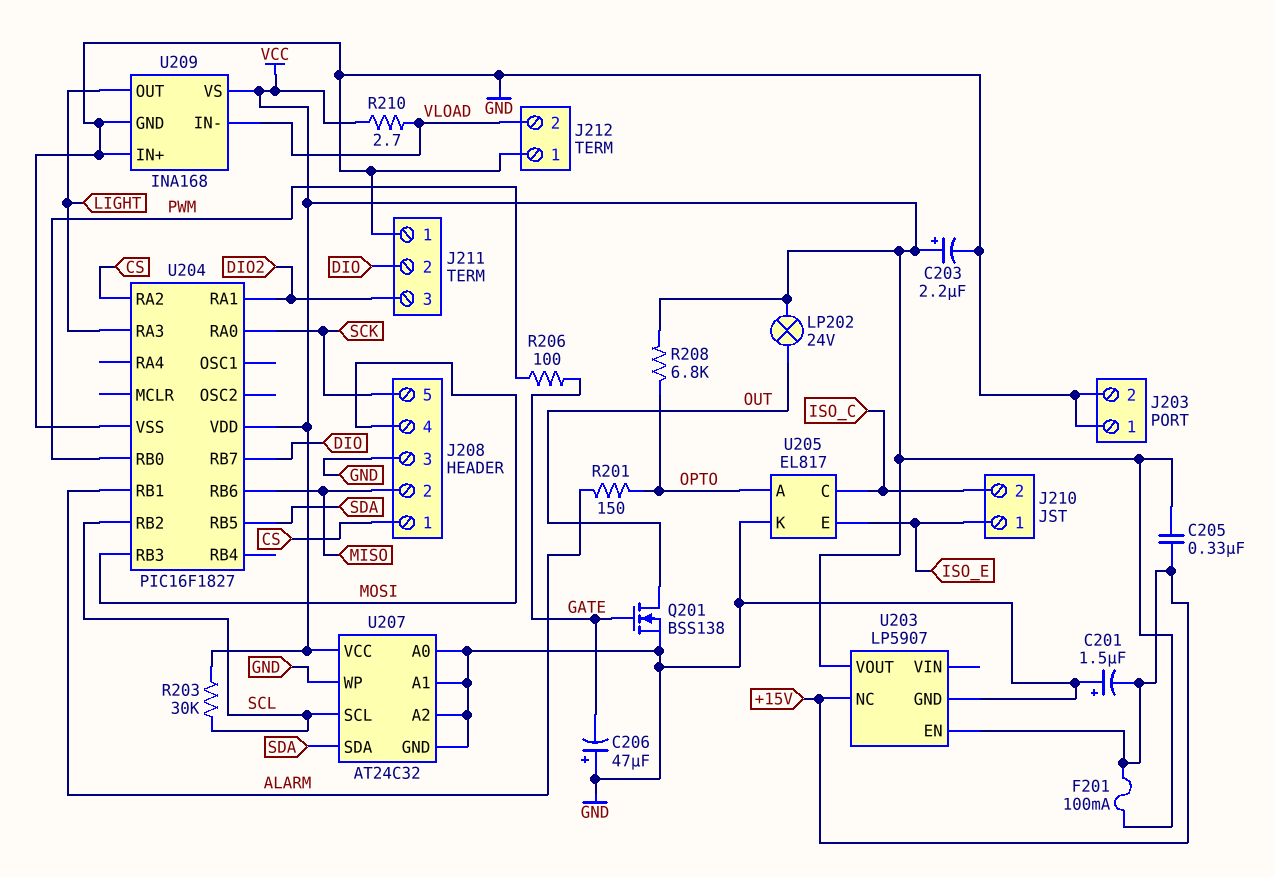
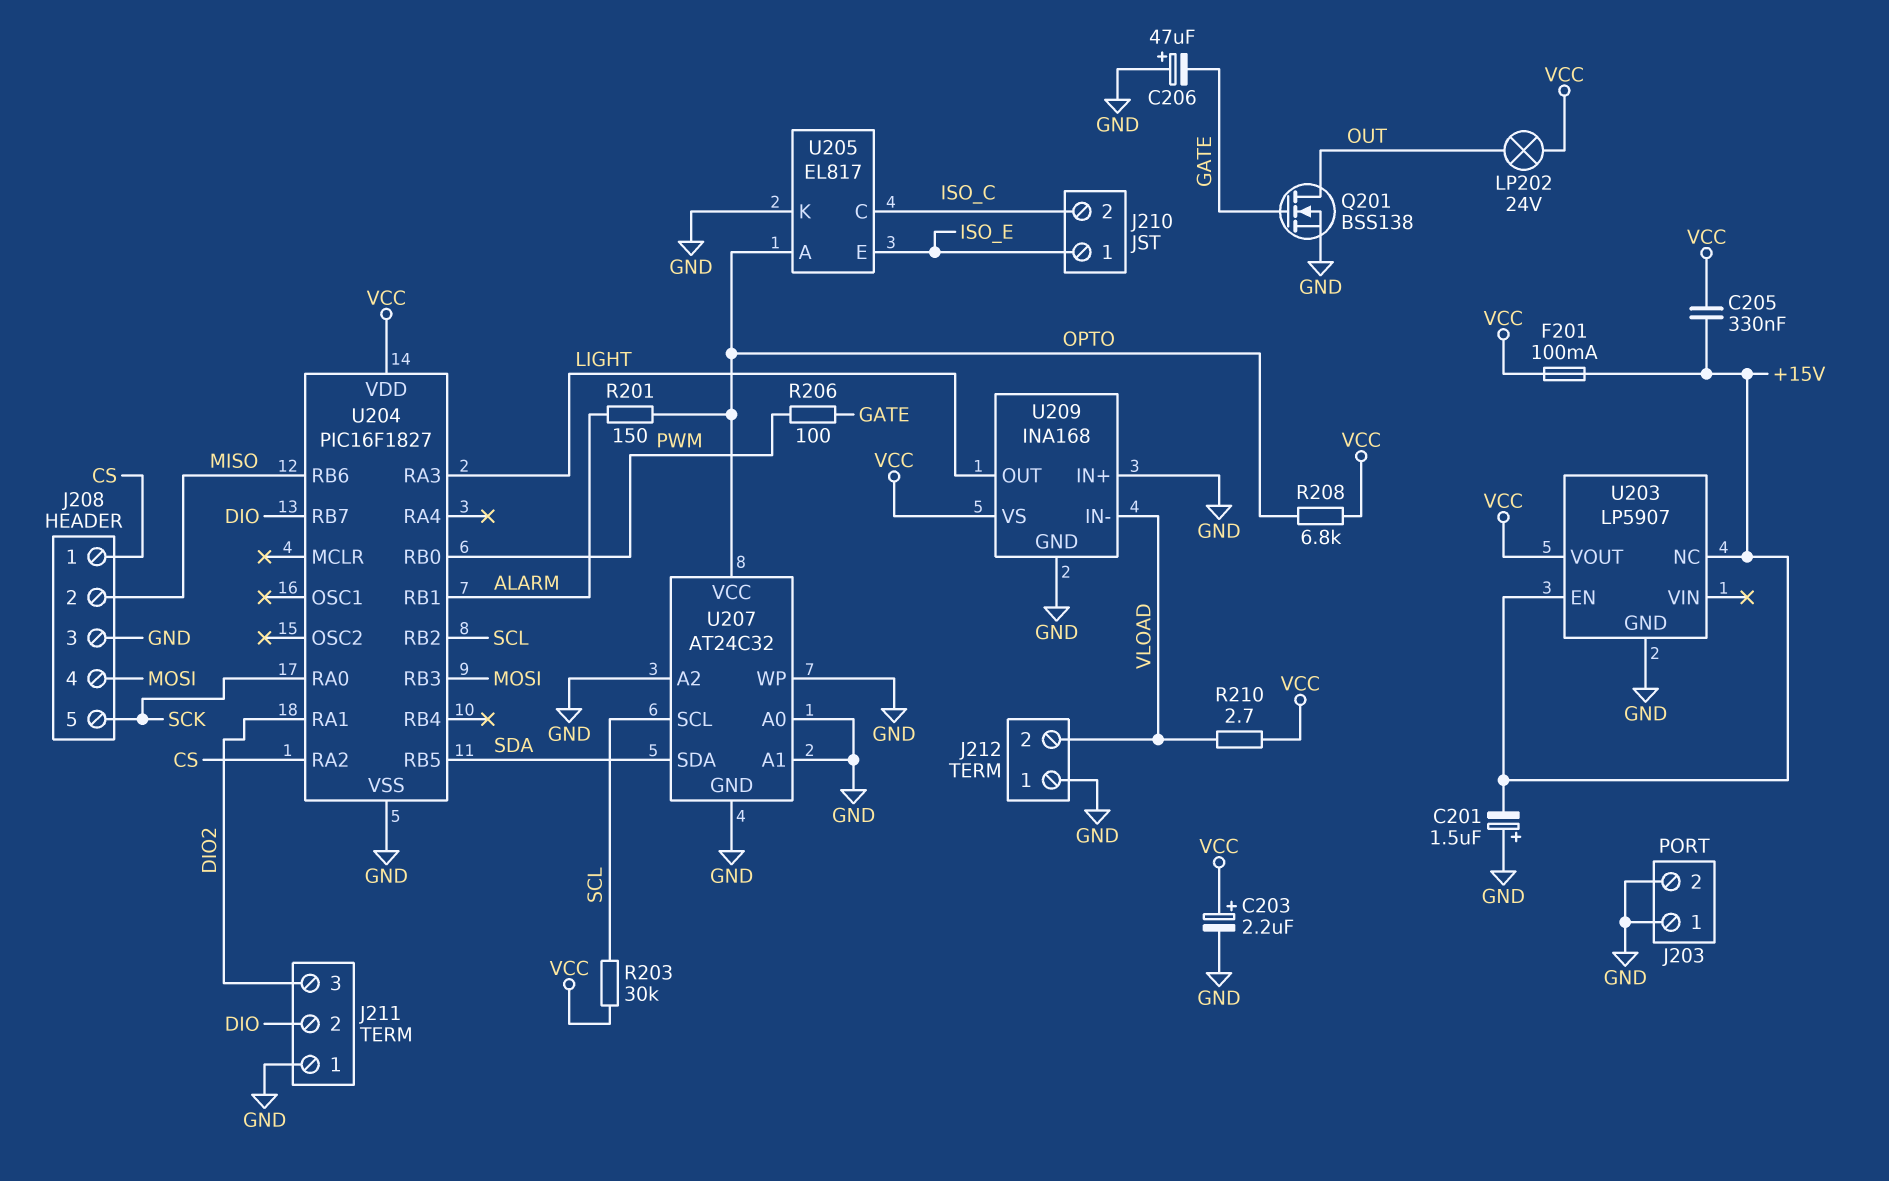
U207 pin VCC: VCC -> OPTO

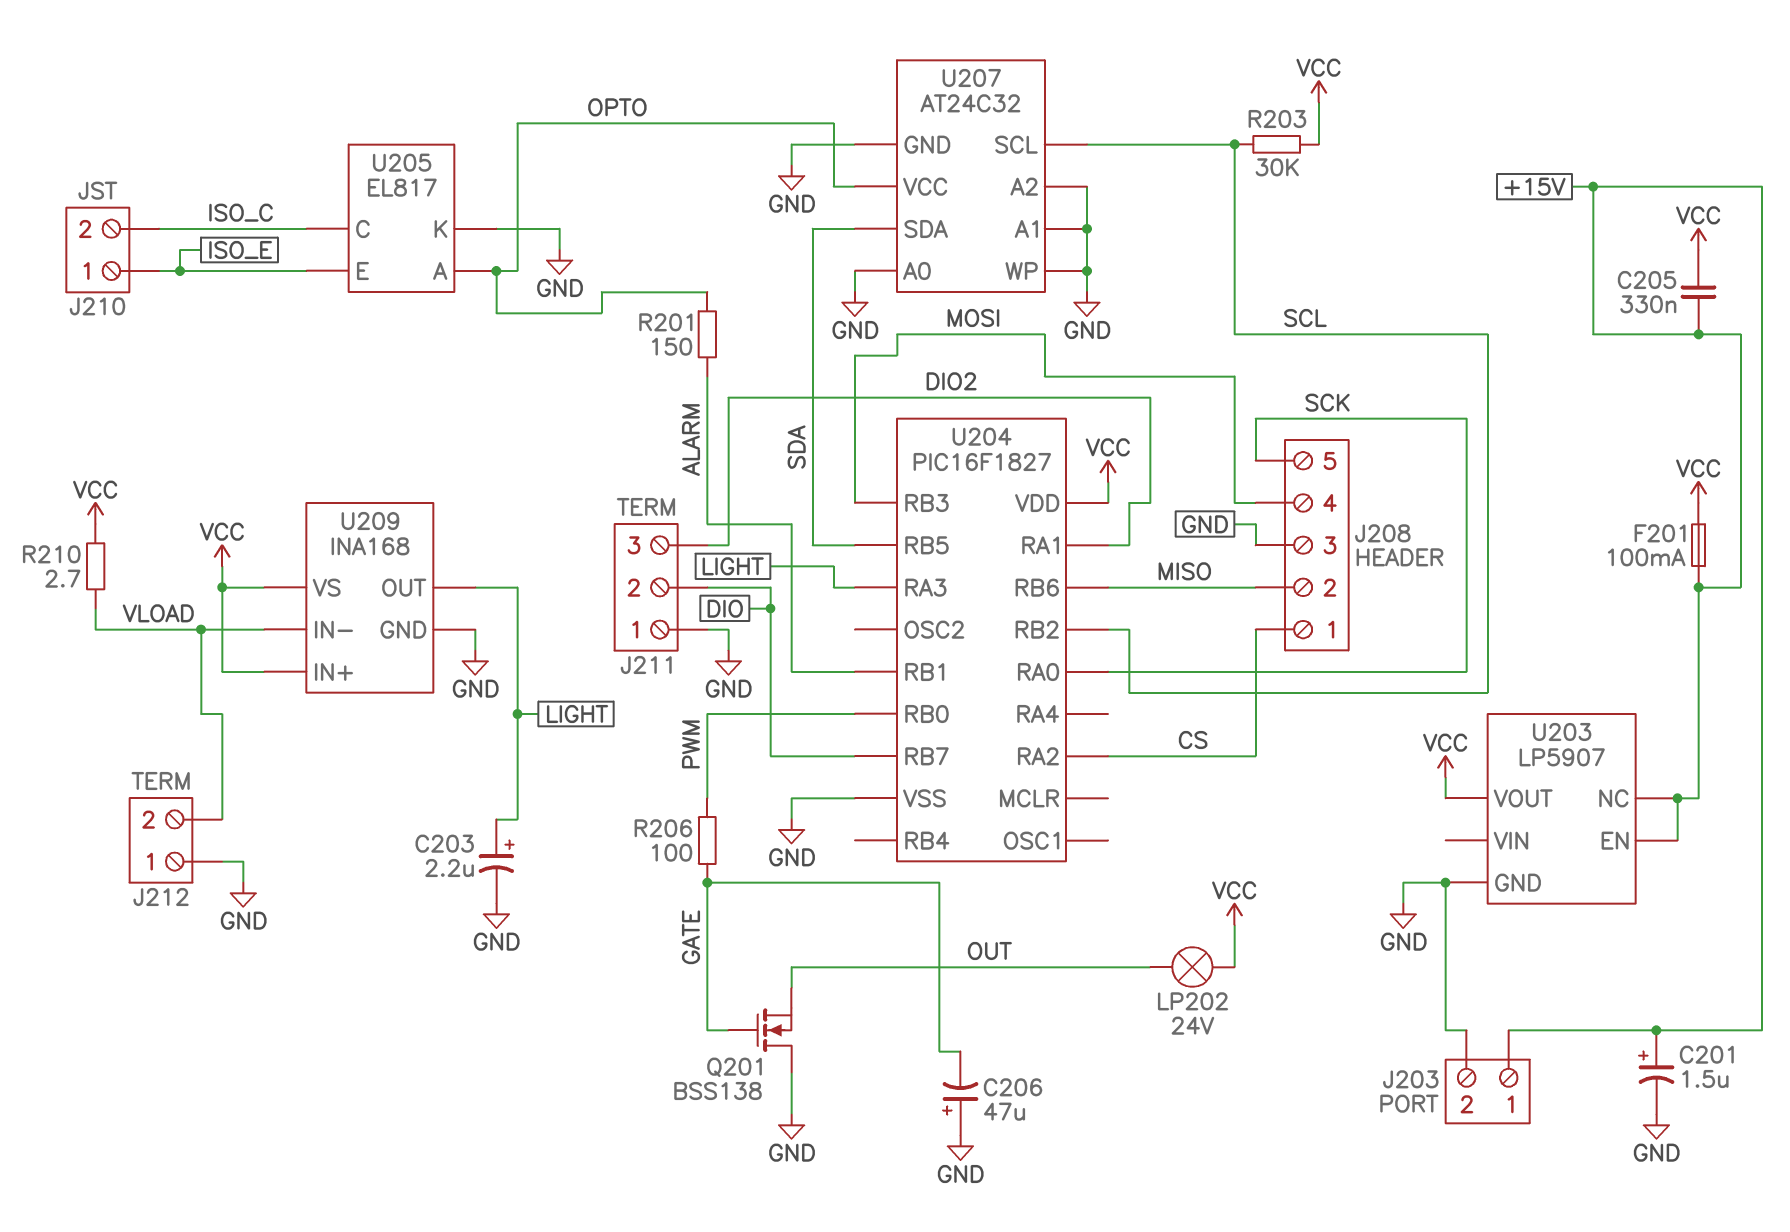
C201: 1.5uF (plus GND, minus +15V) -> 1.5uF (plus +15V, minus GND)
C203: 2.2uF (plus VCC, minus GND) -> 2.2uF (plus LIGHT, minus GND)
J203 pin 1: GND -> +15V
Q201: NMOS BSS138 (G GATE, D OUT, S GND) -> NMOS BSS138 (G GATE, D GND, S OUT)
R208: 6.8k (OPTO, VCC) -> none
U209 pin IN+: GND -> VCC

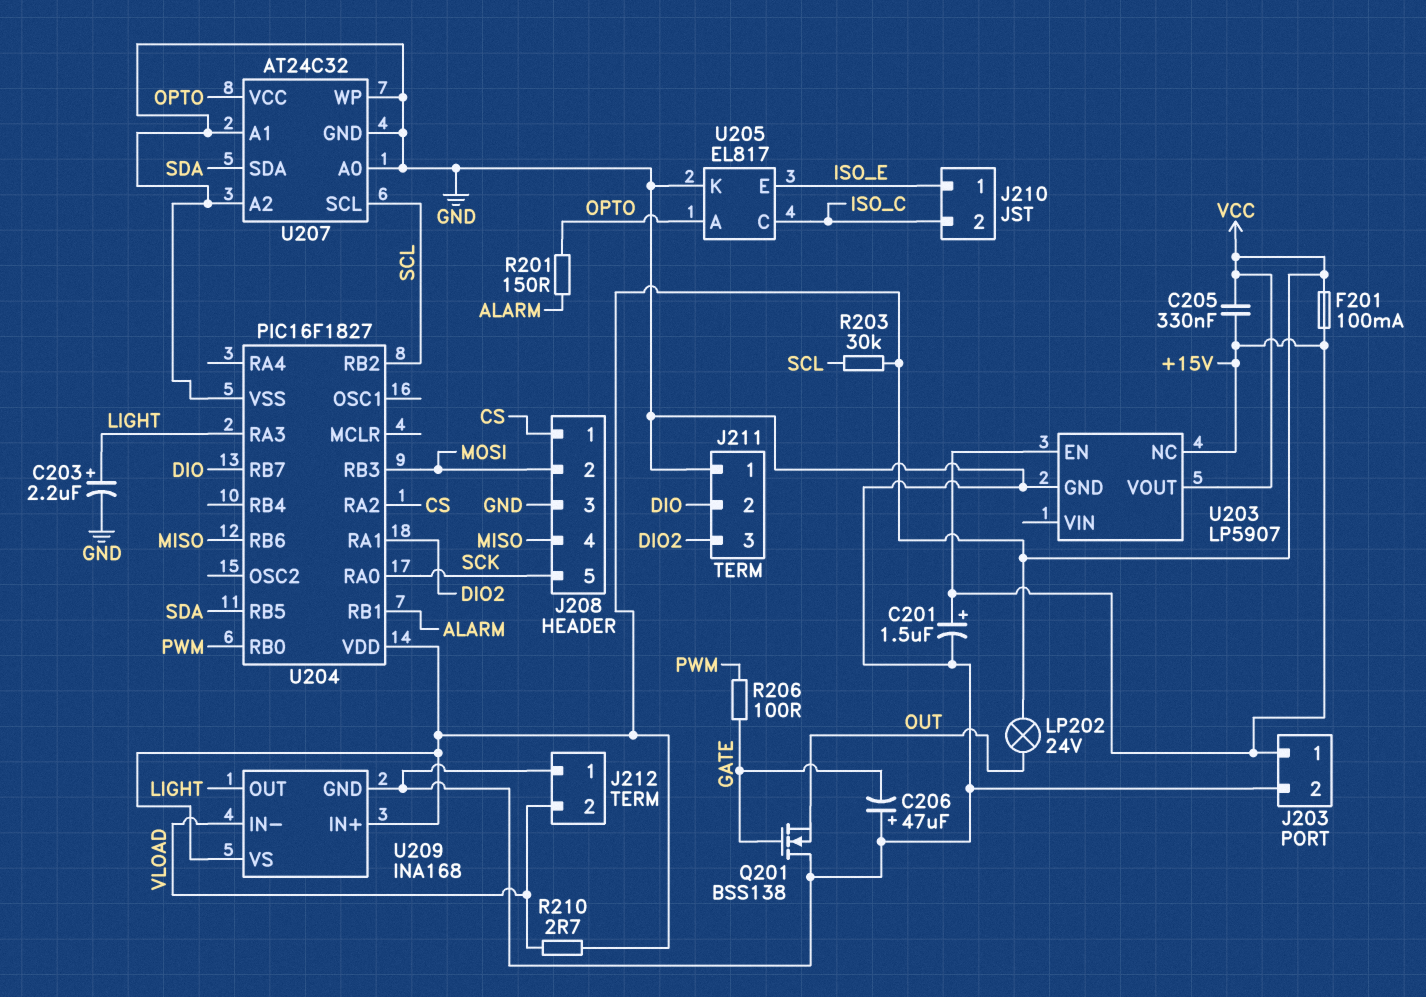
J208 pin 2: MISO -> MOSI
J208 pin 4: MOSI -> MISO

